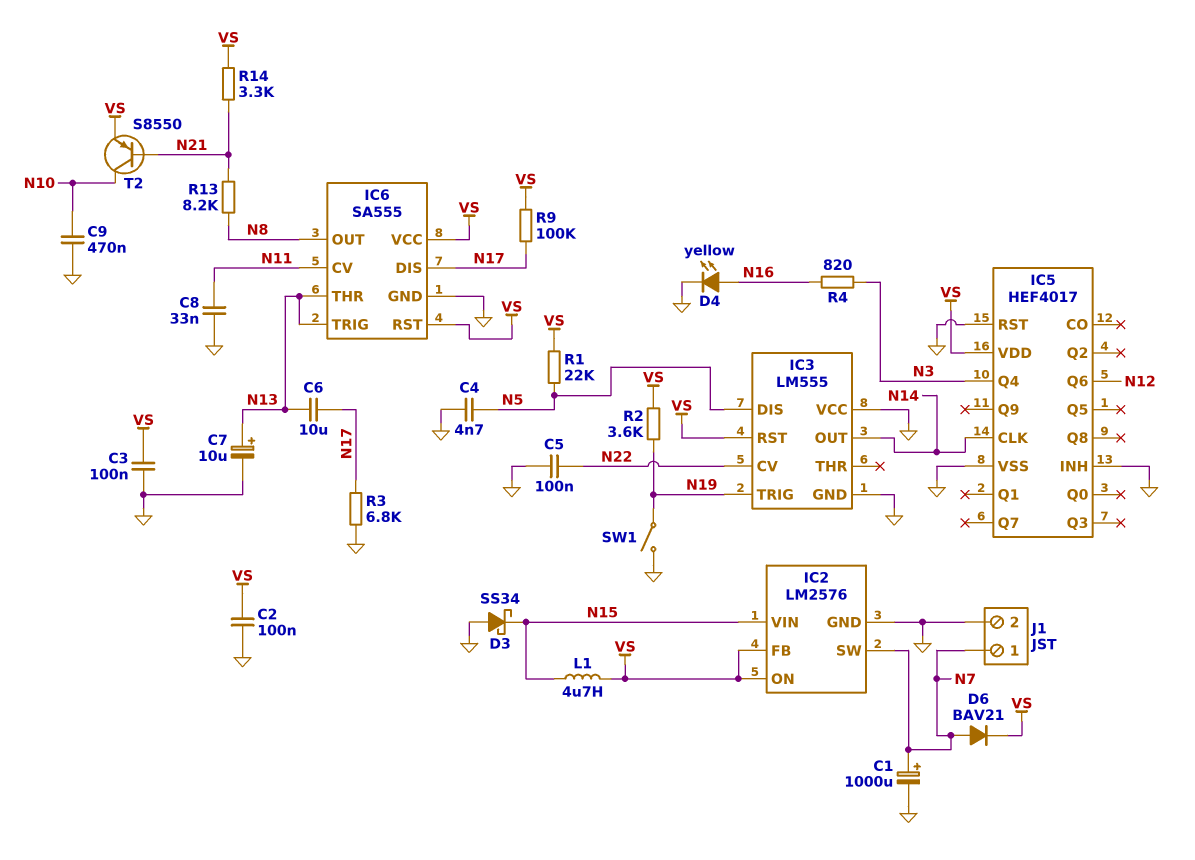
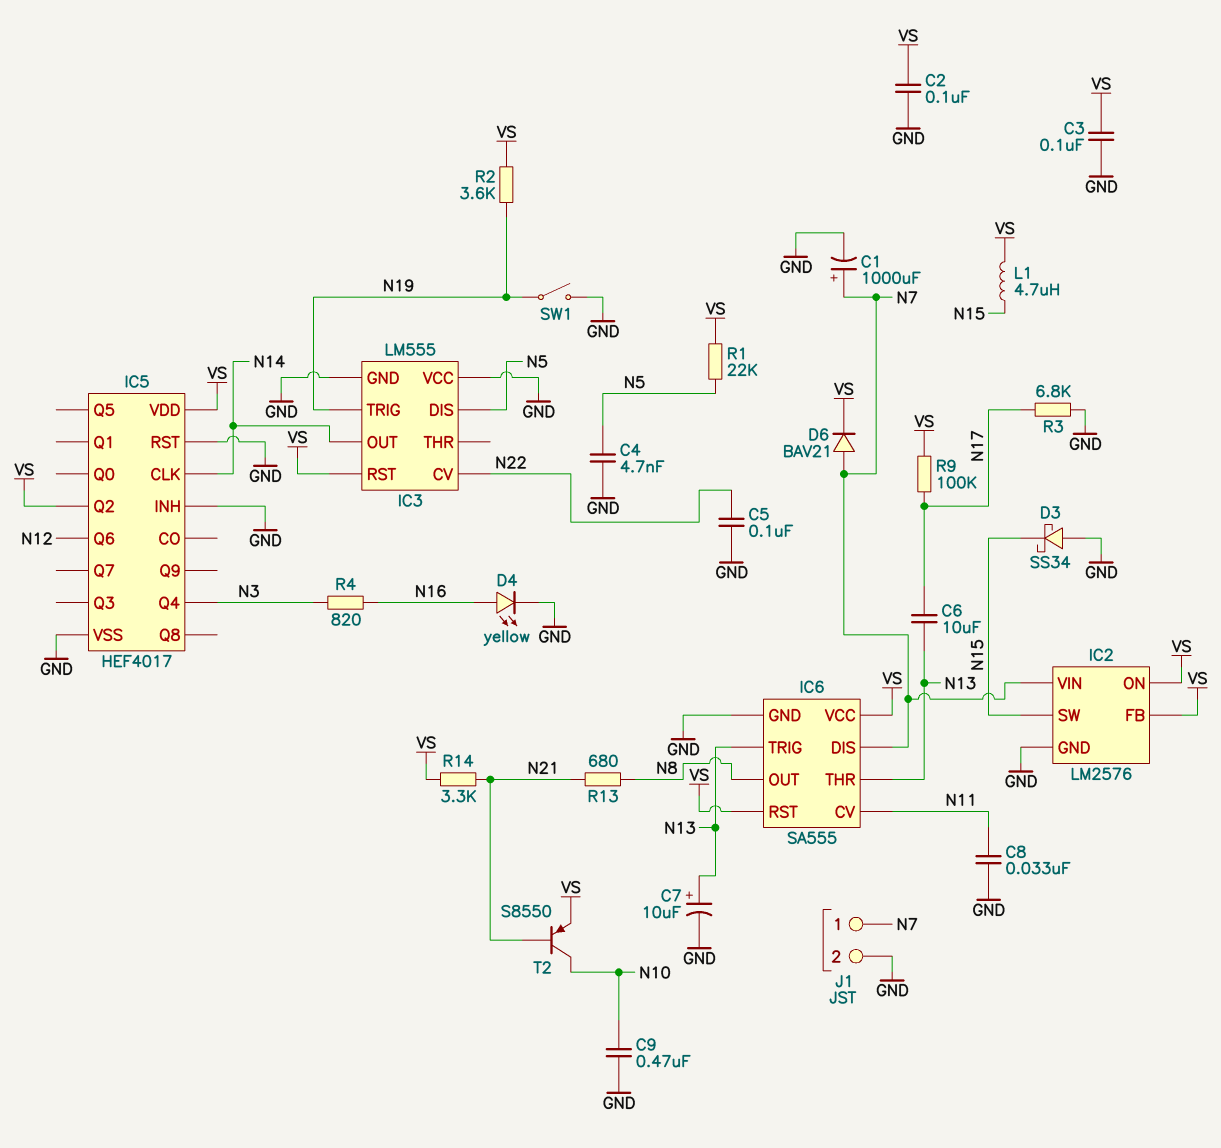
IC2 pin SW: N7 -> N15
IC2 pin VIN: N15 -> N7
IC5 pin Q2: none -> VS
IC6 pin DIS: N17 -> N7
R13: 8.2k (N8, N21) -> 680 (N8, N21)

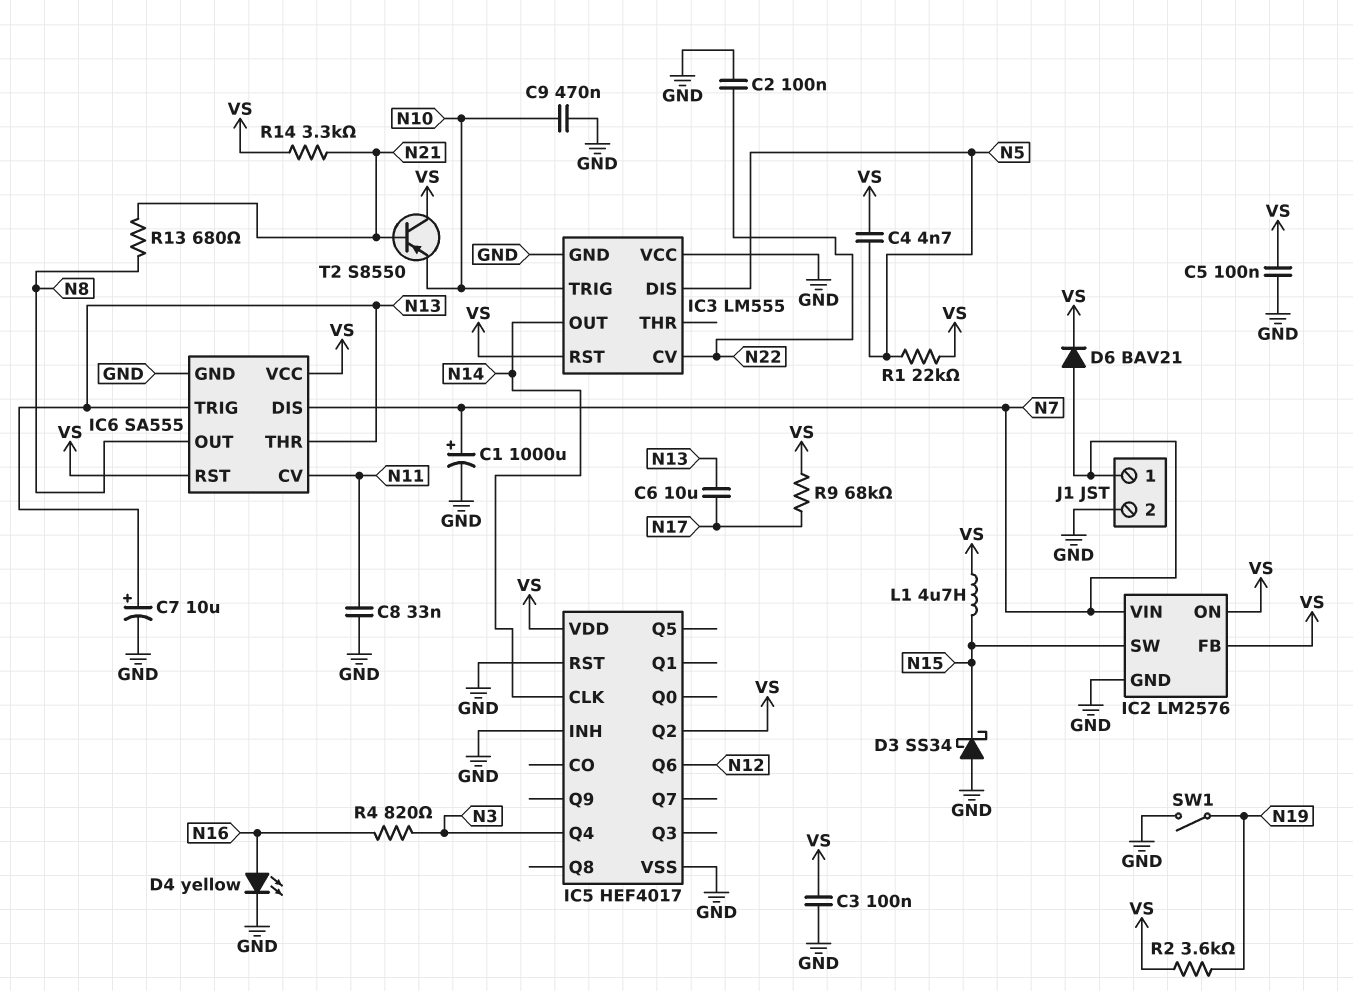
C2: 100nF (GND, VS) -> 100nF (GND, N22)
C4: 4.7nF (GND, N5) -> 4.7nF (N5, VS)
C5: 100nF (GND, N22) -> 100nF (GND, VS)
IC3 pin TRIG: N19 -> N10
R3: 6.8k (GND, N17) -> none
R9: 100k (N17, VS) -> 68k (N17, VS)
T2: PNP S8550 (B N21, C N10, E VS) -> PNP S8550 (B N21, C VS, E N10)

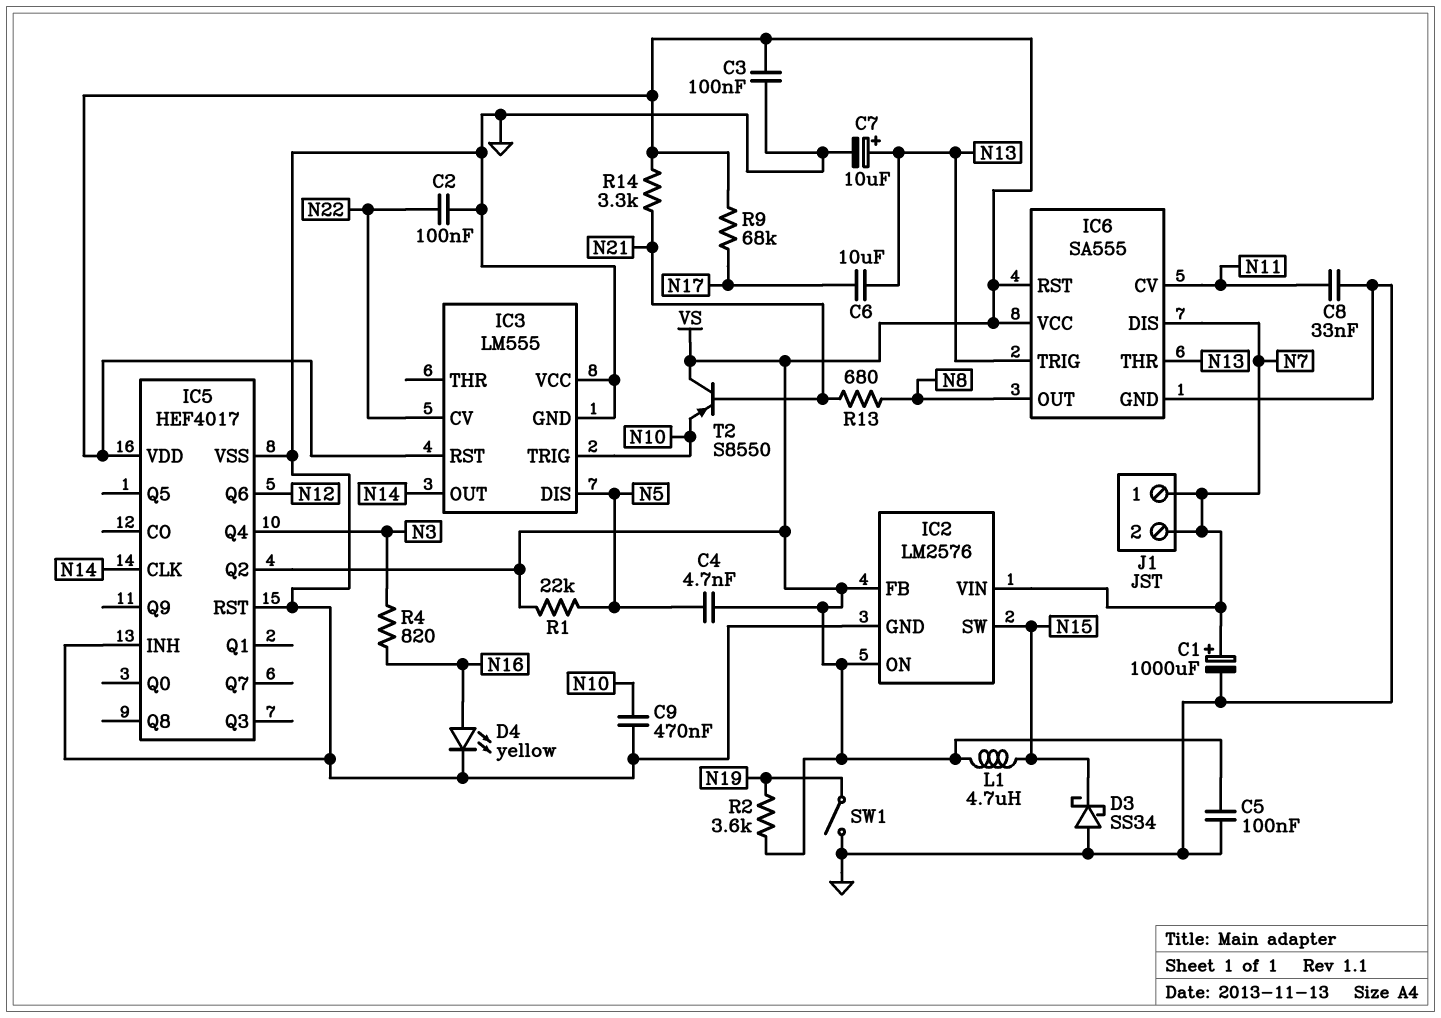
D6: diode BAV21 (A N7, K VS) -> none
J1 pin 2: GND -> N7

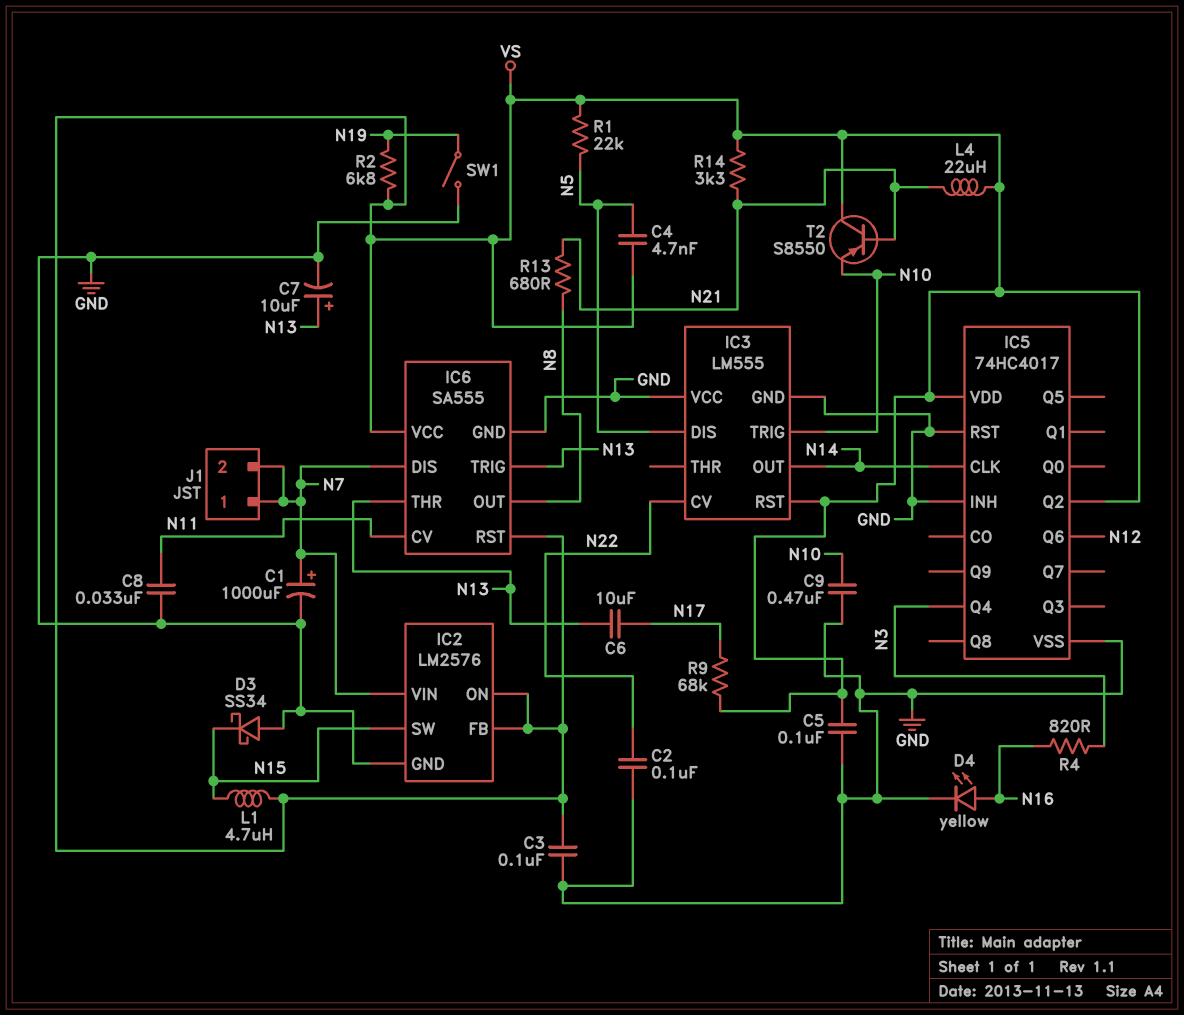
IC5: HEF4017 -> 74HC4017
L4: none -> 22uH (N21, VS)
R2: 3.6k (N19, VS) -> 6.8k (N19, VS)

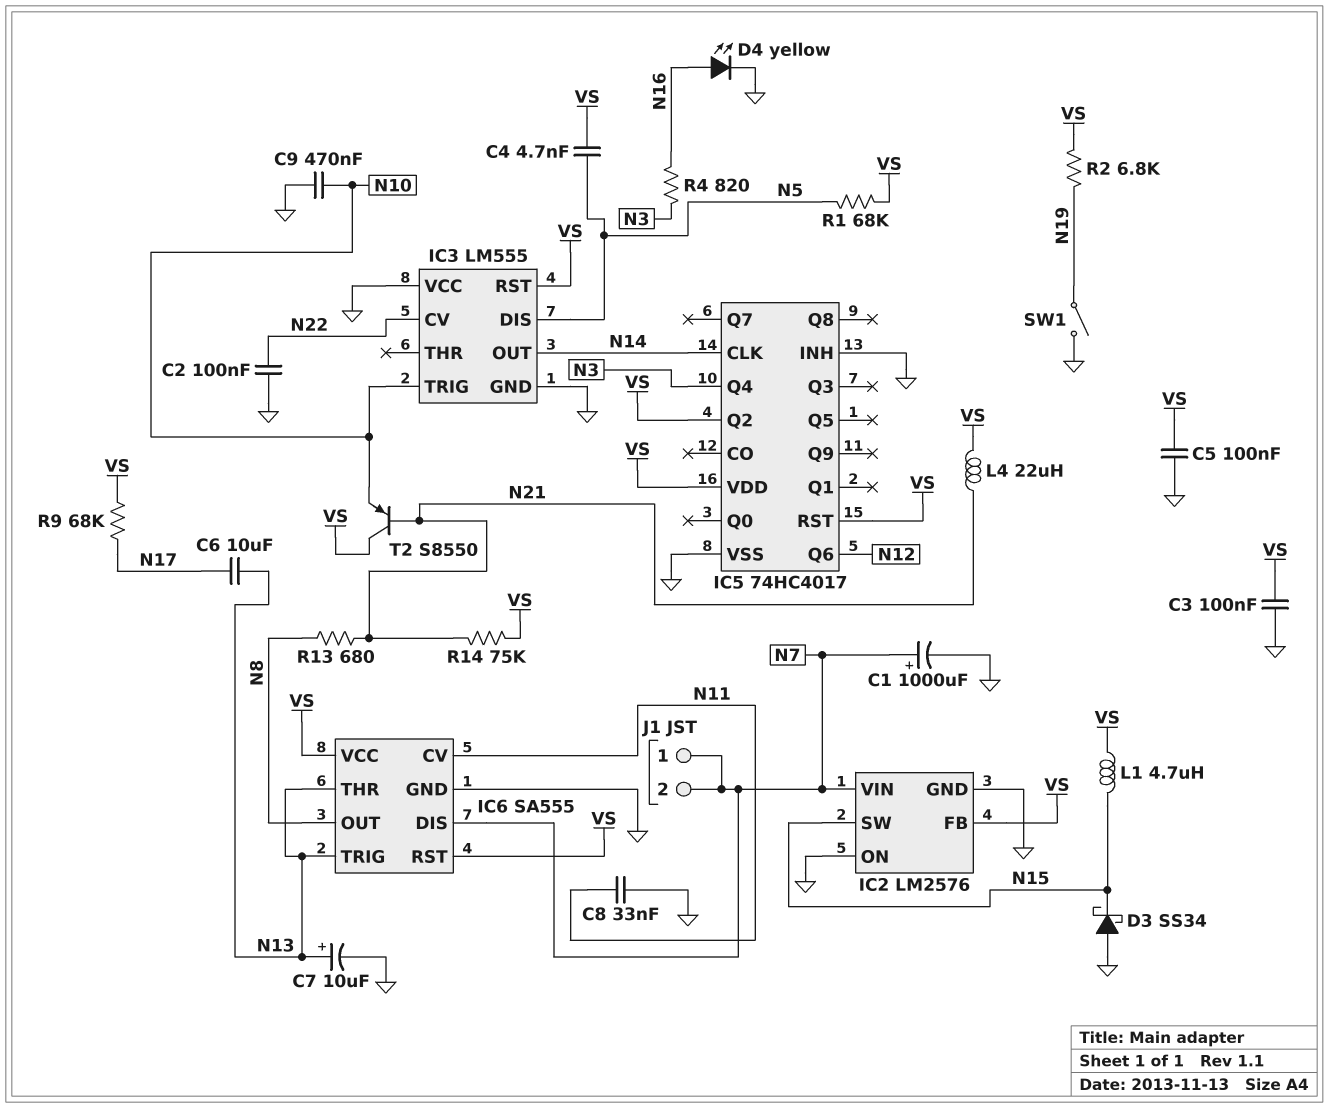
IC2 pin ON: VS -> GND
IC5 pin RST: GND -> VS
R1: 22k (N5, VS) -> 68k (N5, VS)
R14: 3.3k (N21, VS) -> 75k (N21, VS)

